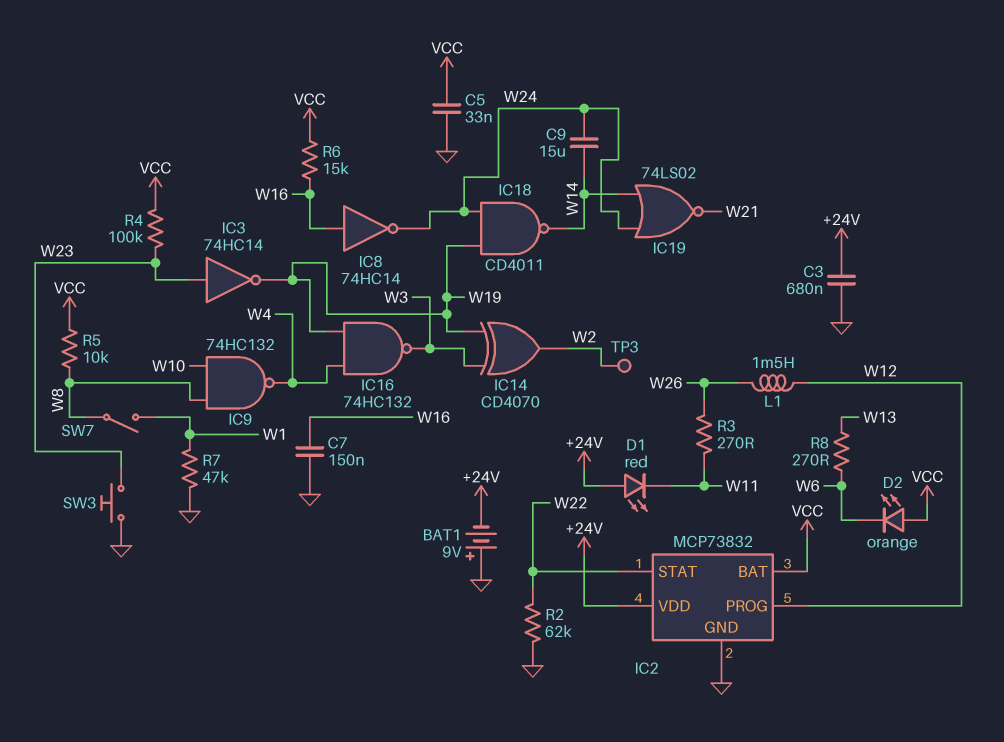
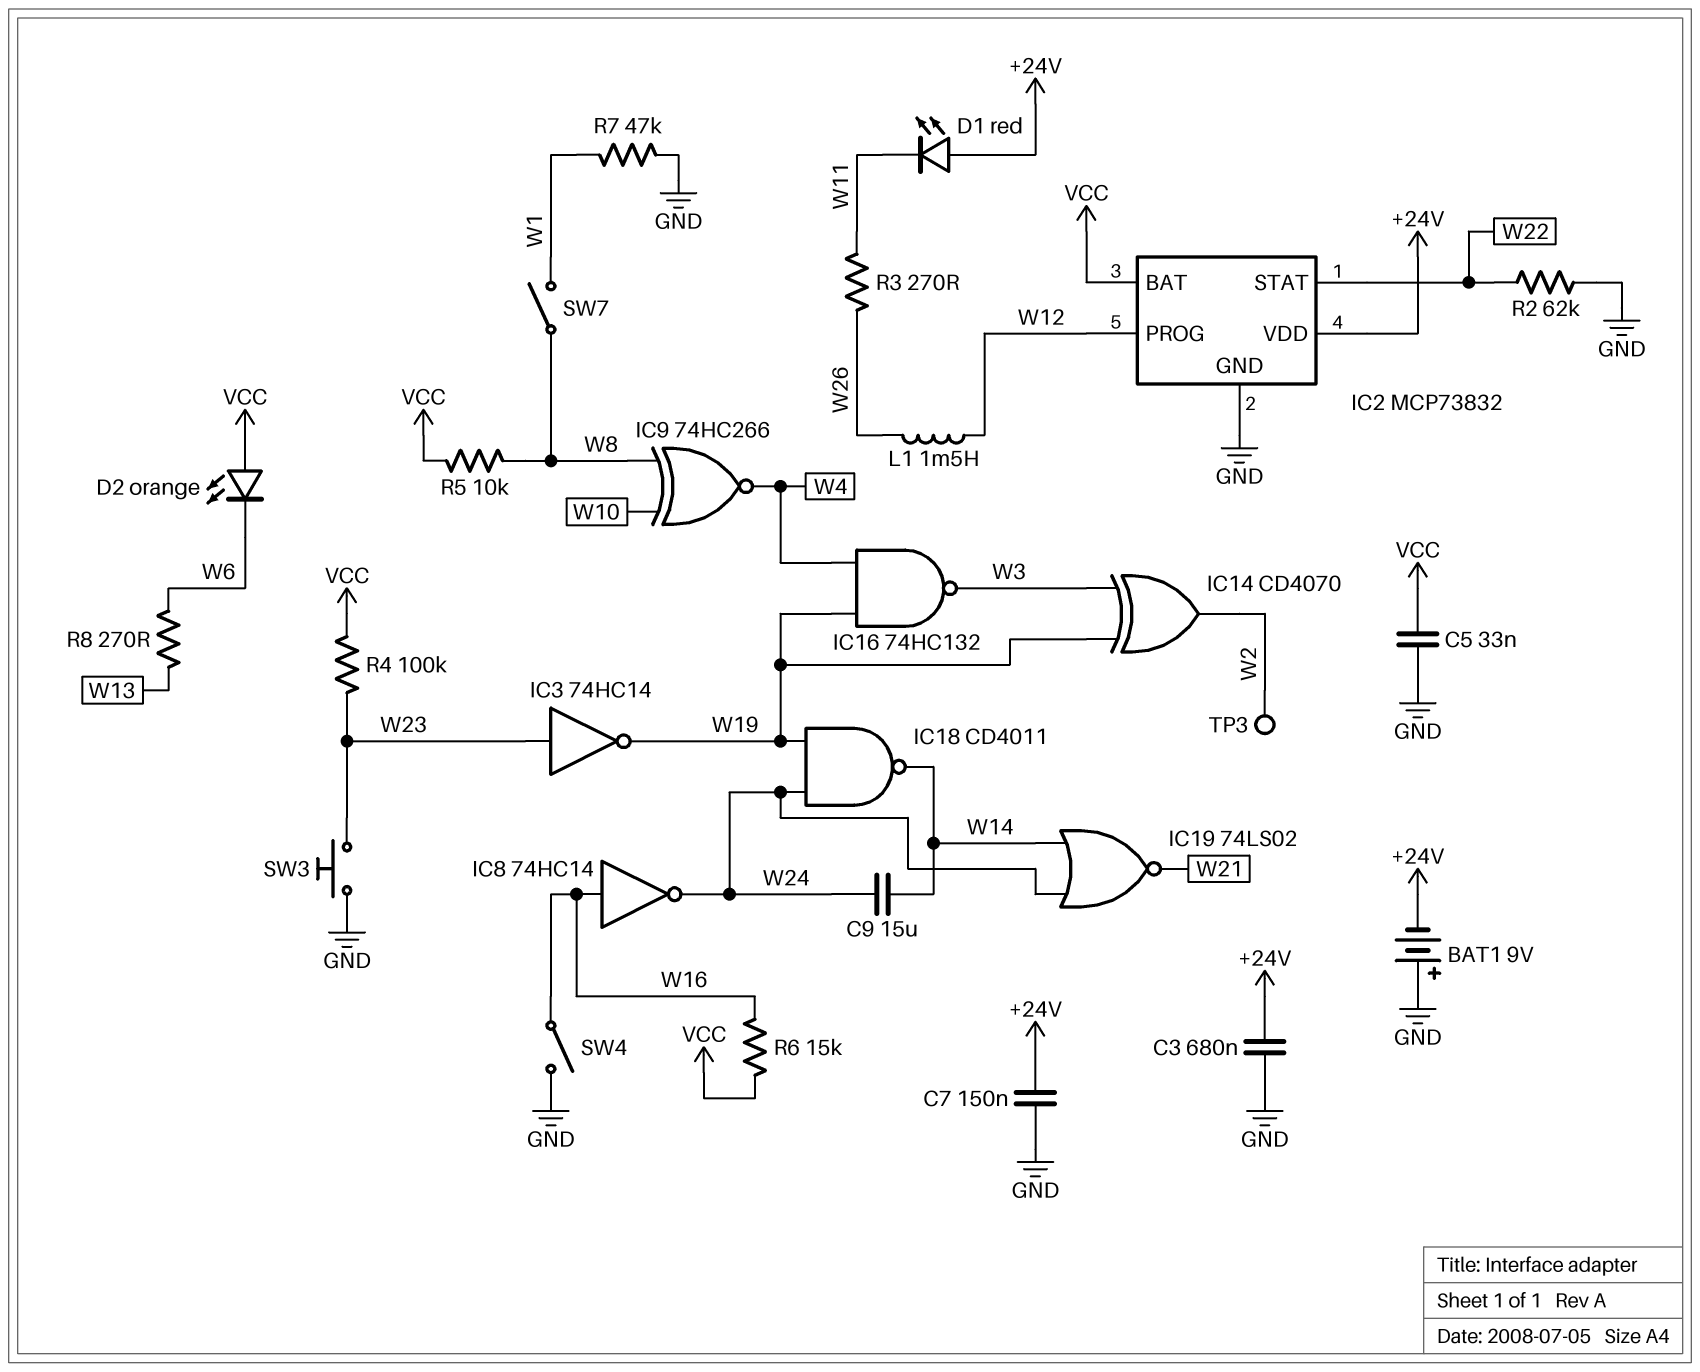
C7: 150nF (GND, W16) -> 150nF (+24V, GND)
IC9: NAND 74HC132 (in W8, in W10, out W4) -> XNOR 74HC266 (in W8, in W10, out W4)
SW4: none -> switch (GND, W16)

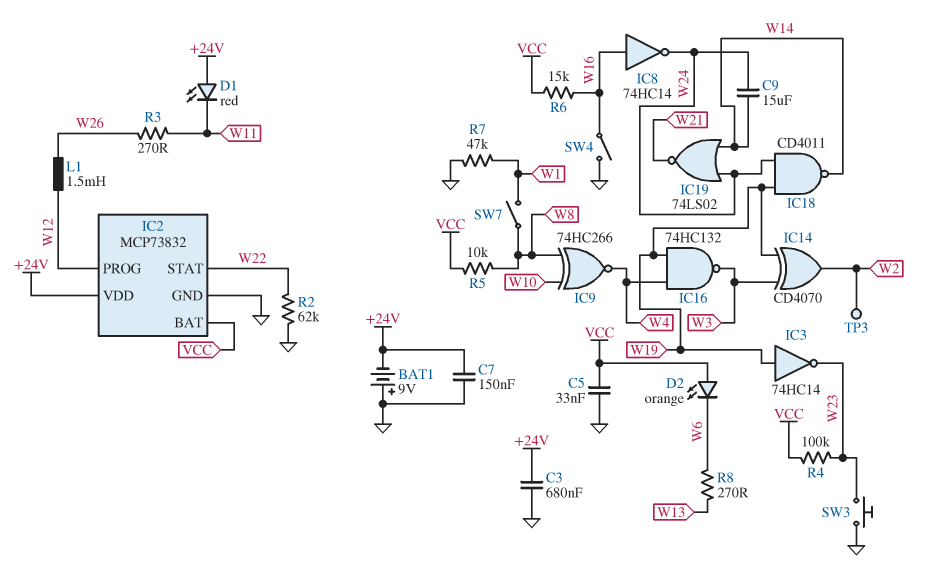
IC3: NOT 74HC14 (in W23, out W19) -> NOT 74HC14 (in W19, out W23)

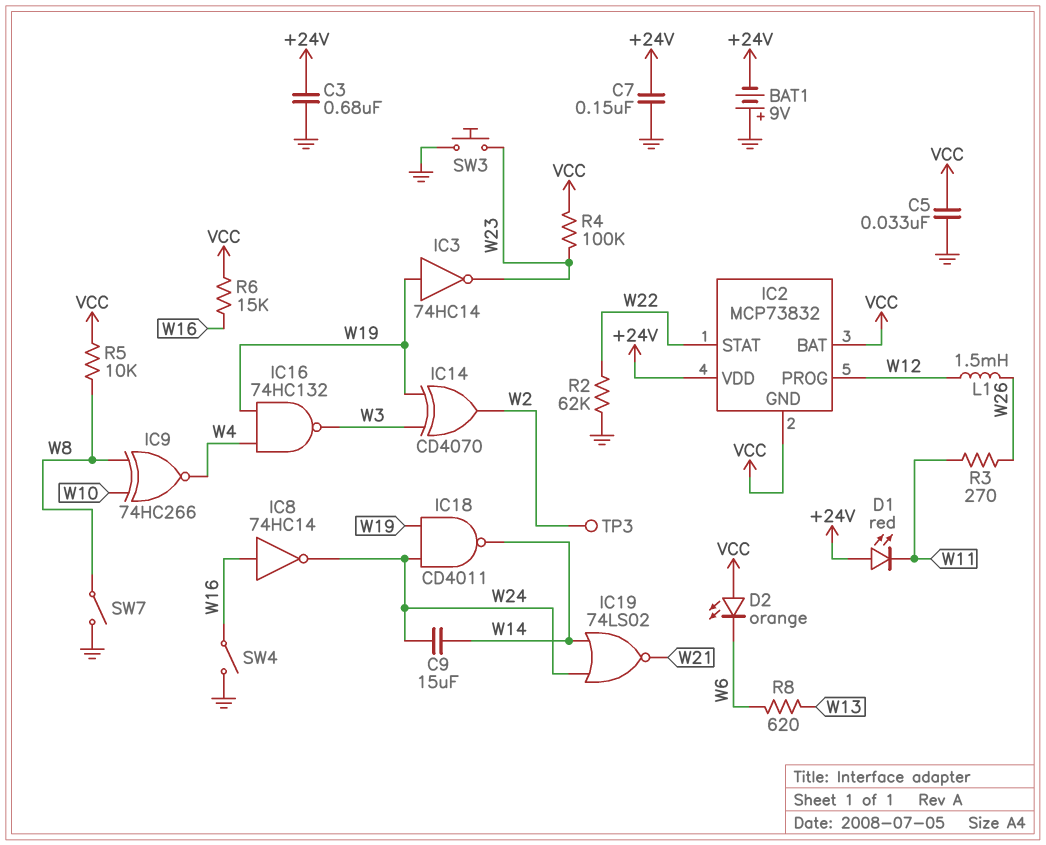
IC2 pin GND: GND -> VCC
R7: 47k (GND, W1) -> none
R8: 270 (W6, W13) -> 620 (W6, W13)
SW7: switch (W1, W8) -> switch (GND, W8)

